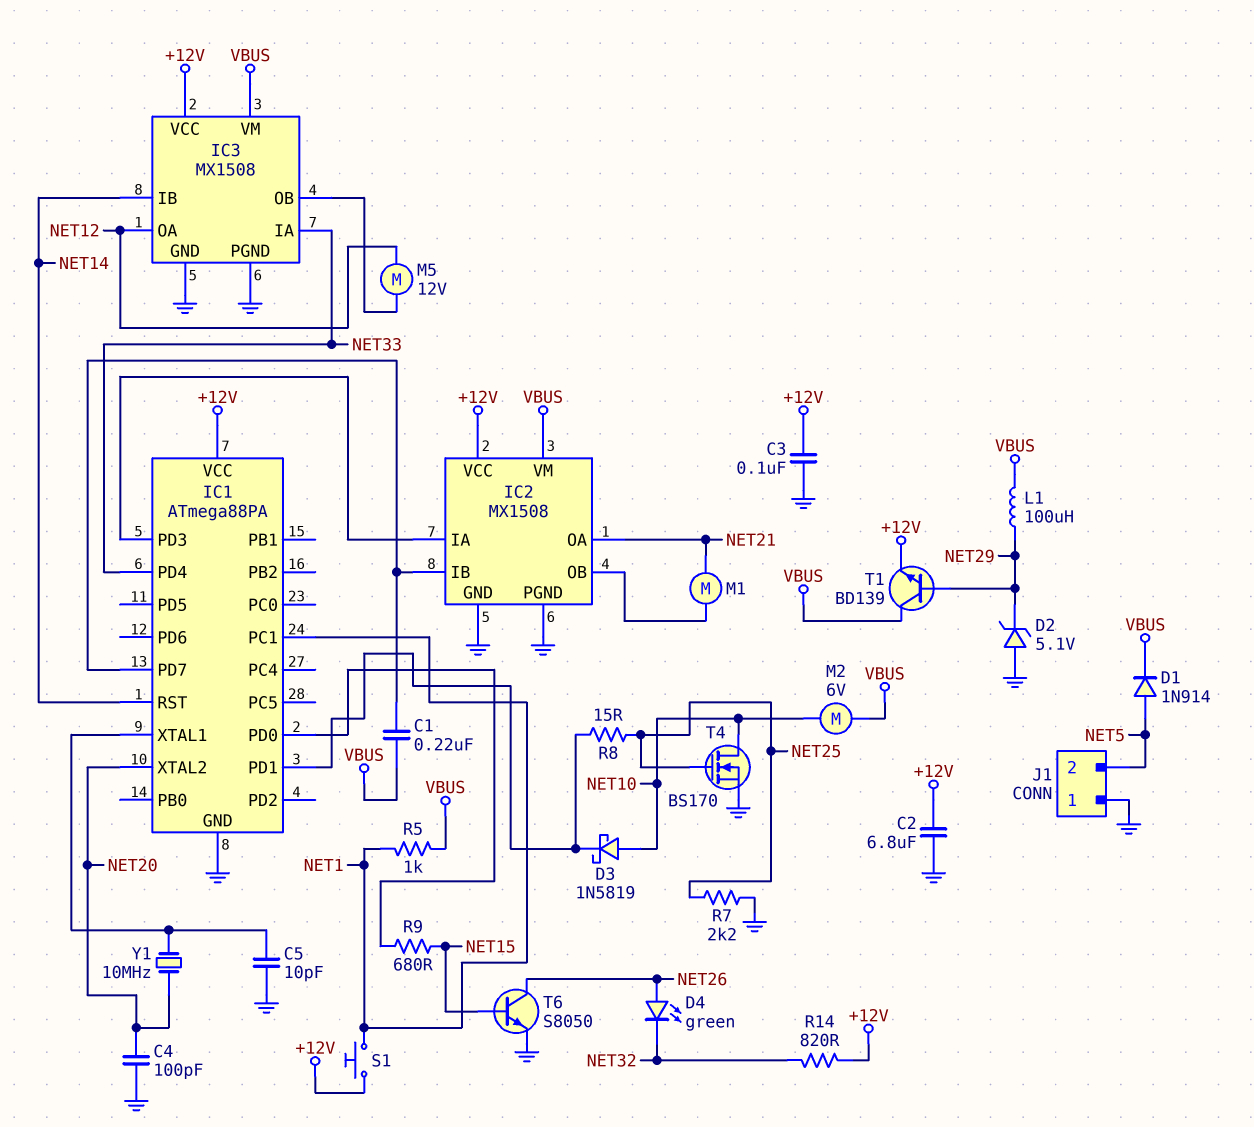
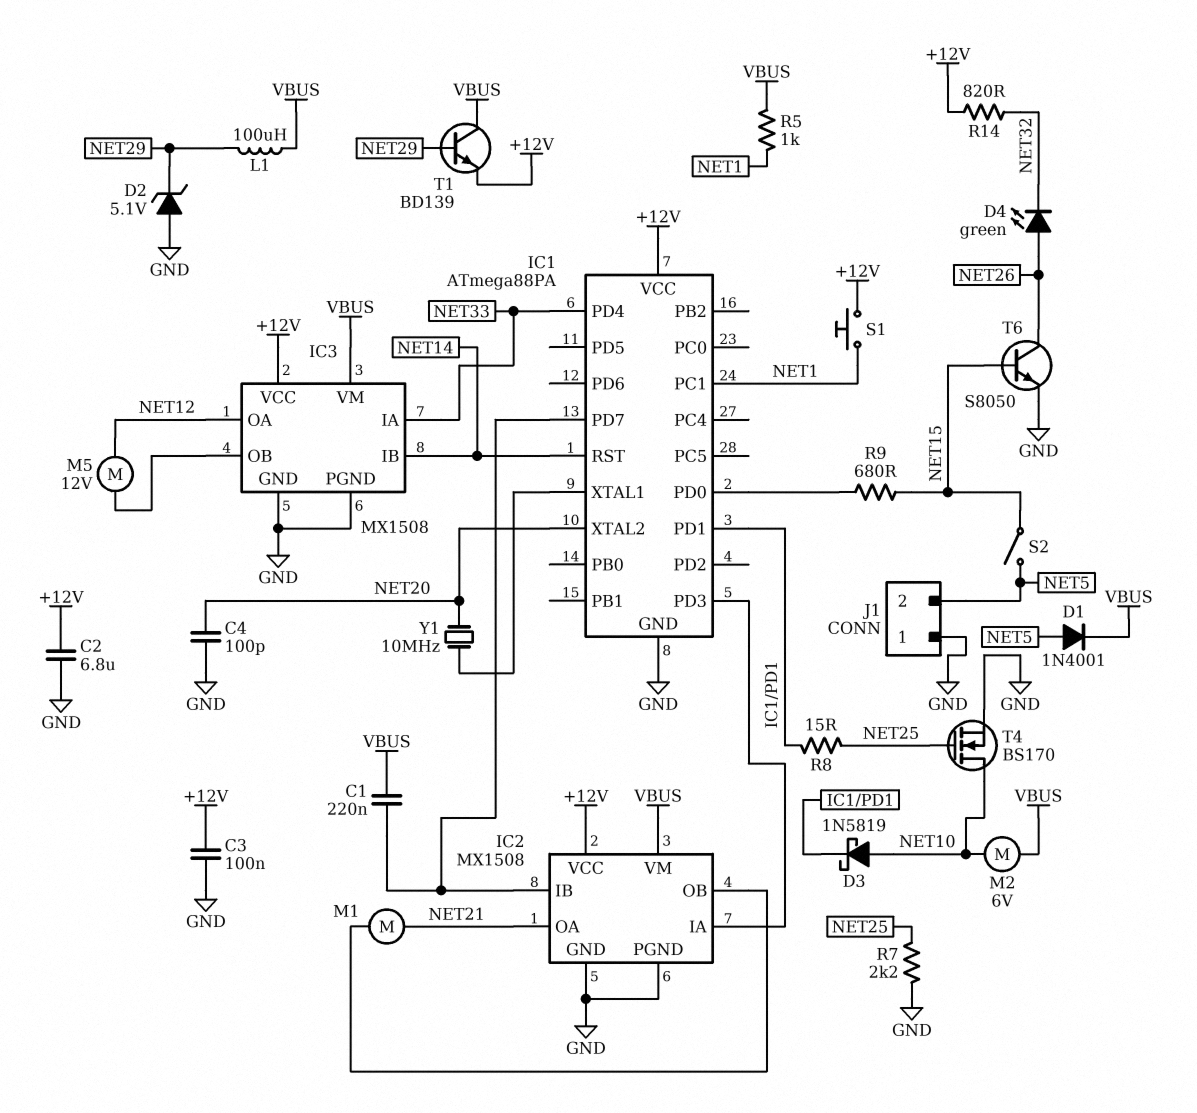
C5: 10pF (GND, IC1/XTAL1) -> none
D1: diode 1N914 (A NET5, K VBUS) -> diode 1N4001 (A NET5, K VBUS)
S2: none -> switch (NET5, NET15)

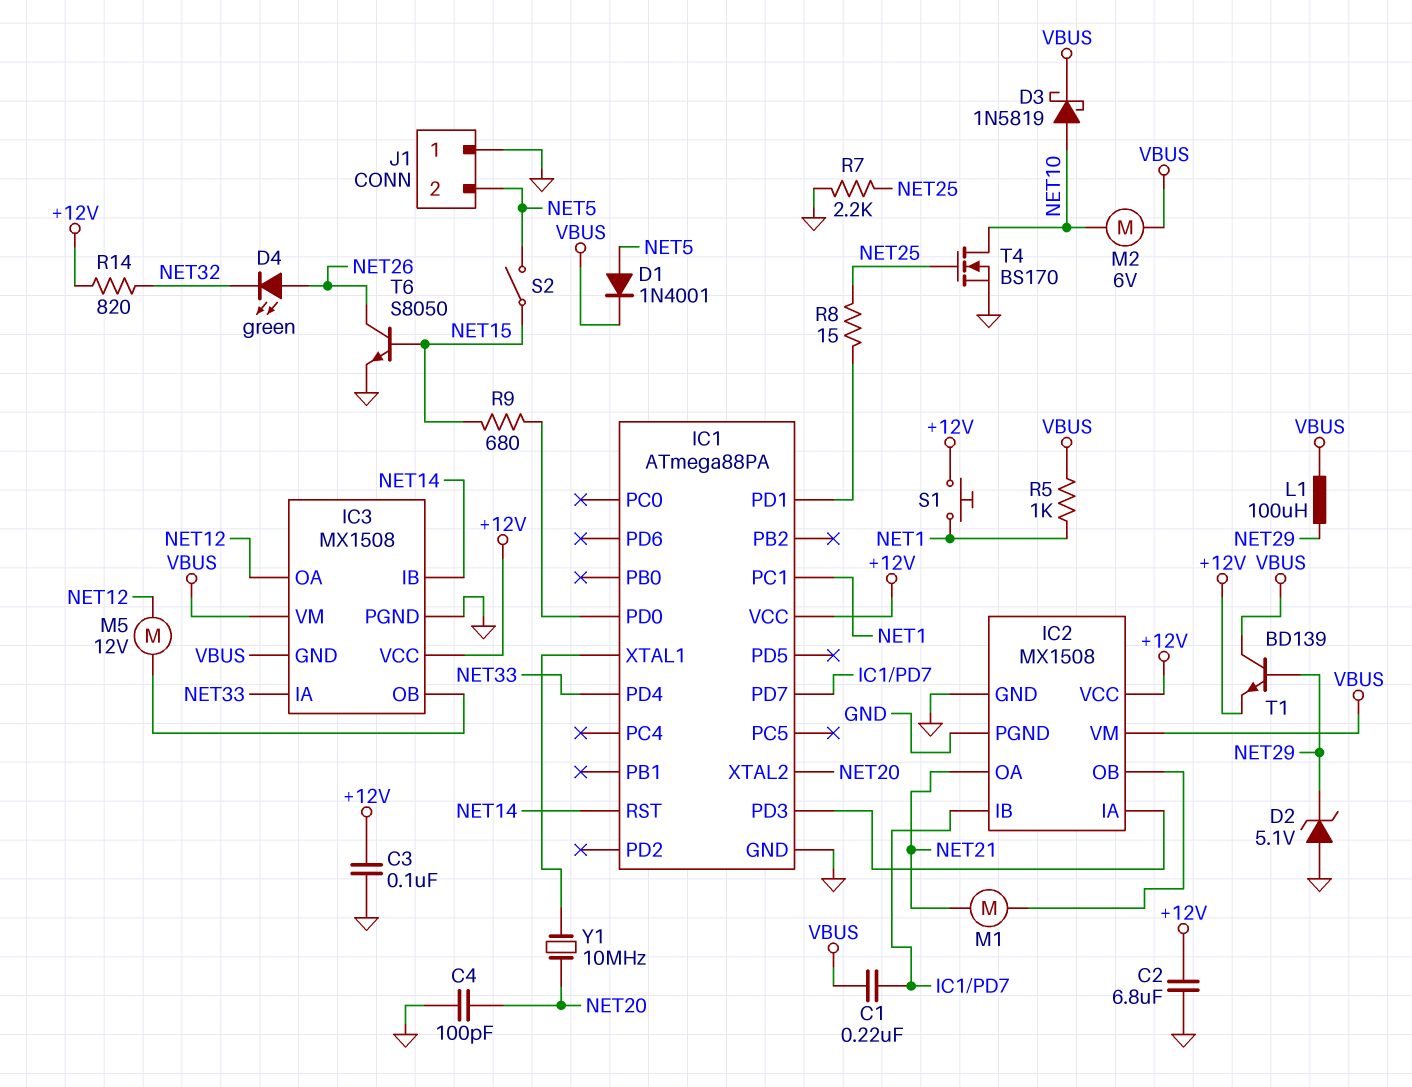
D3: schottky 1N5819 (A NET10, K IC1/PD1) -> schottky 1N5819 (A NET10, K VBUS)
IC3 pin GND: GND -> VBUS

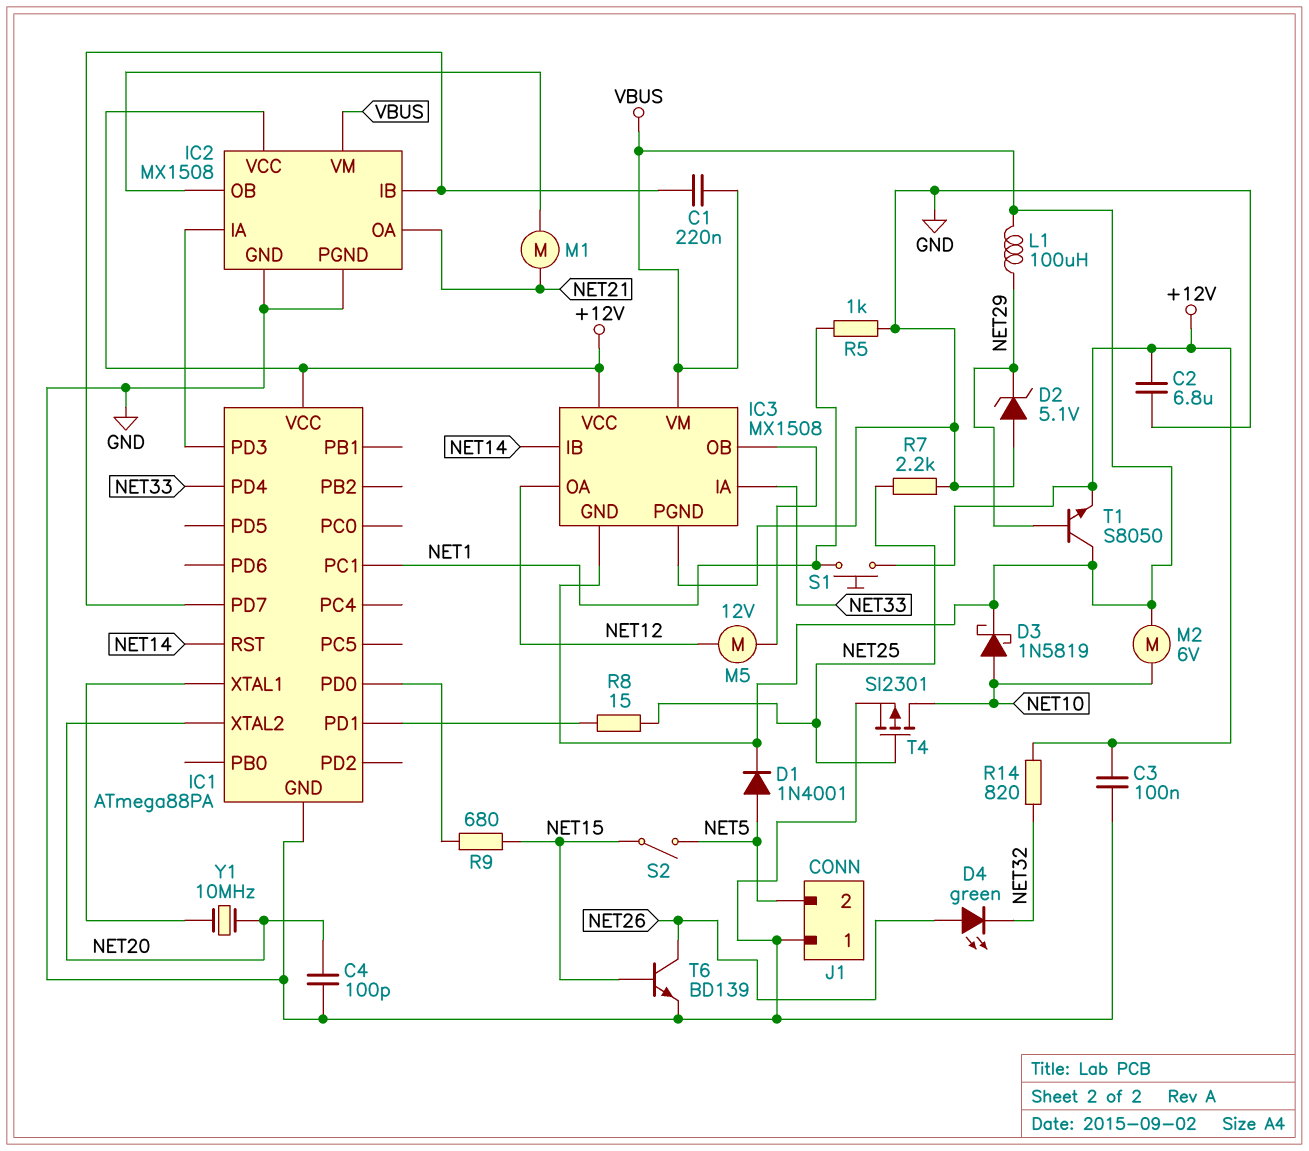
R5: 1k (NET1, VBUS) -> 1k (GND, NET1)
T1: NPN BD139 (B NET29, C VBUS, E +12V) -> NPN S8050 (B NET29, C VBUS, E +12V)
T4: NMOS BS170 (G NET25, D NET10, S GND) -> PMOS SI2301 (G NET25, D NET10, S GND)
T6: NPN S8050 (B NET15, C NET26, E GND) -> NPN BD139 (B NET15, C NET26, E GND)

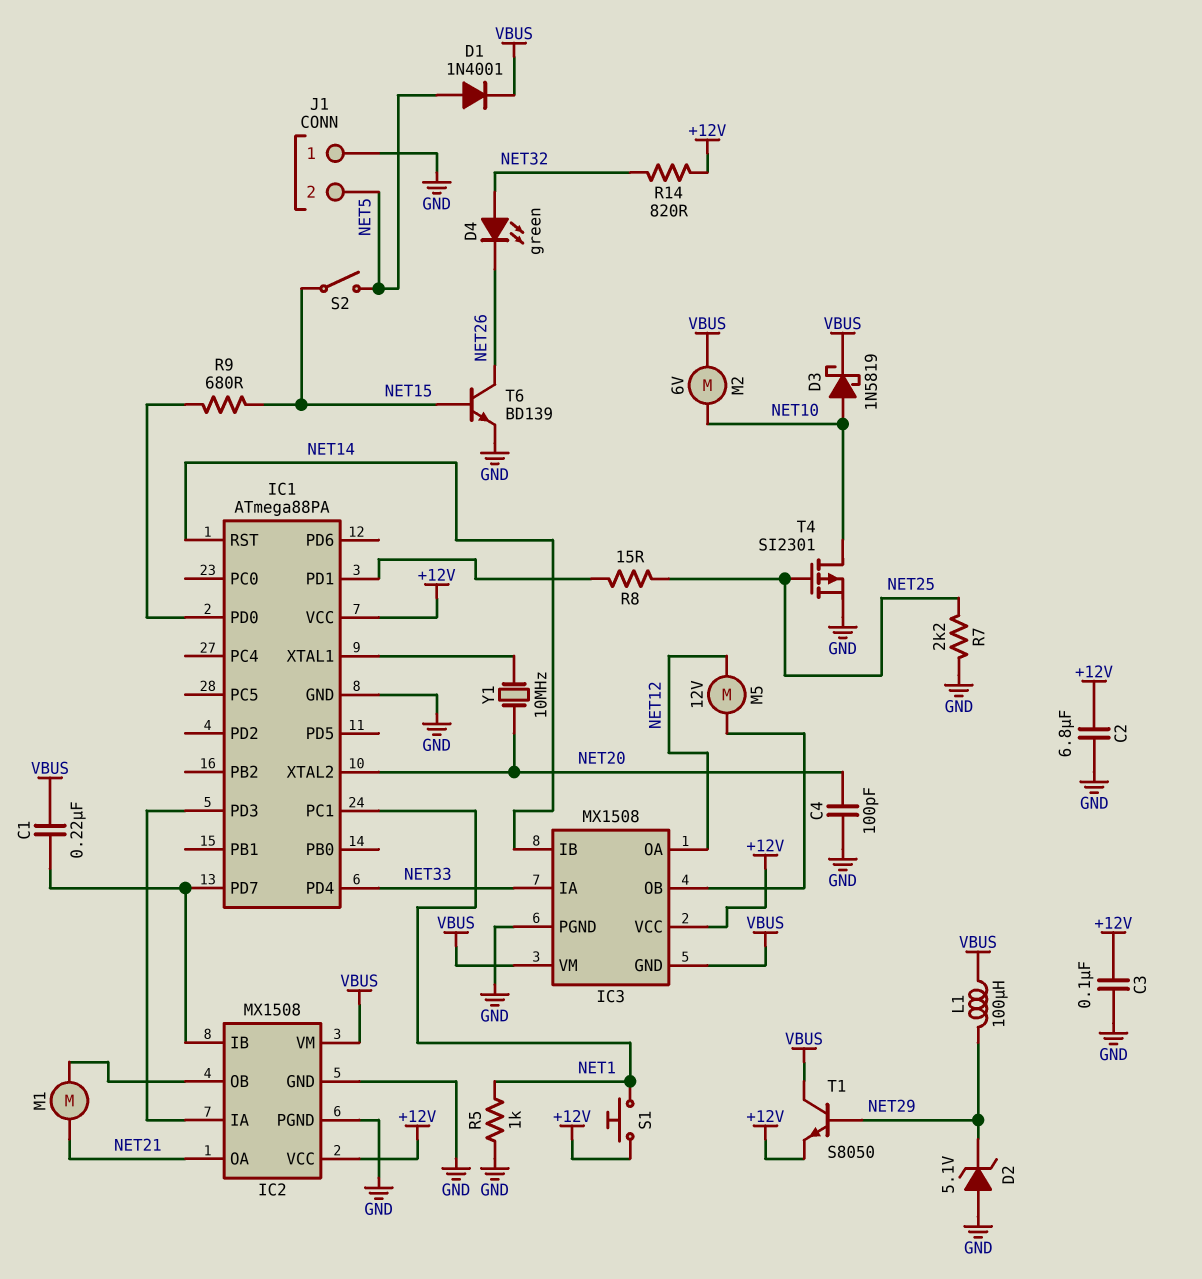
D4: LED green (A NET26, K NET32) -> LED green (A NET32, K NET26)

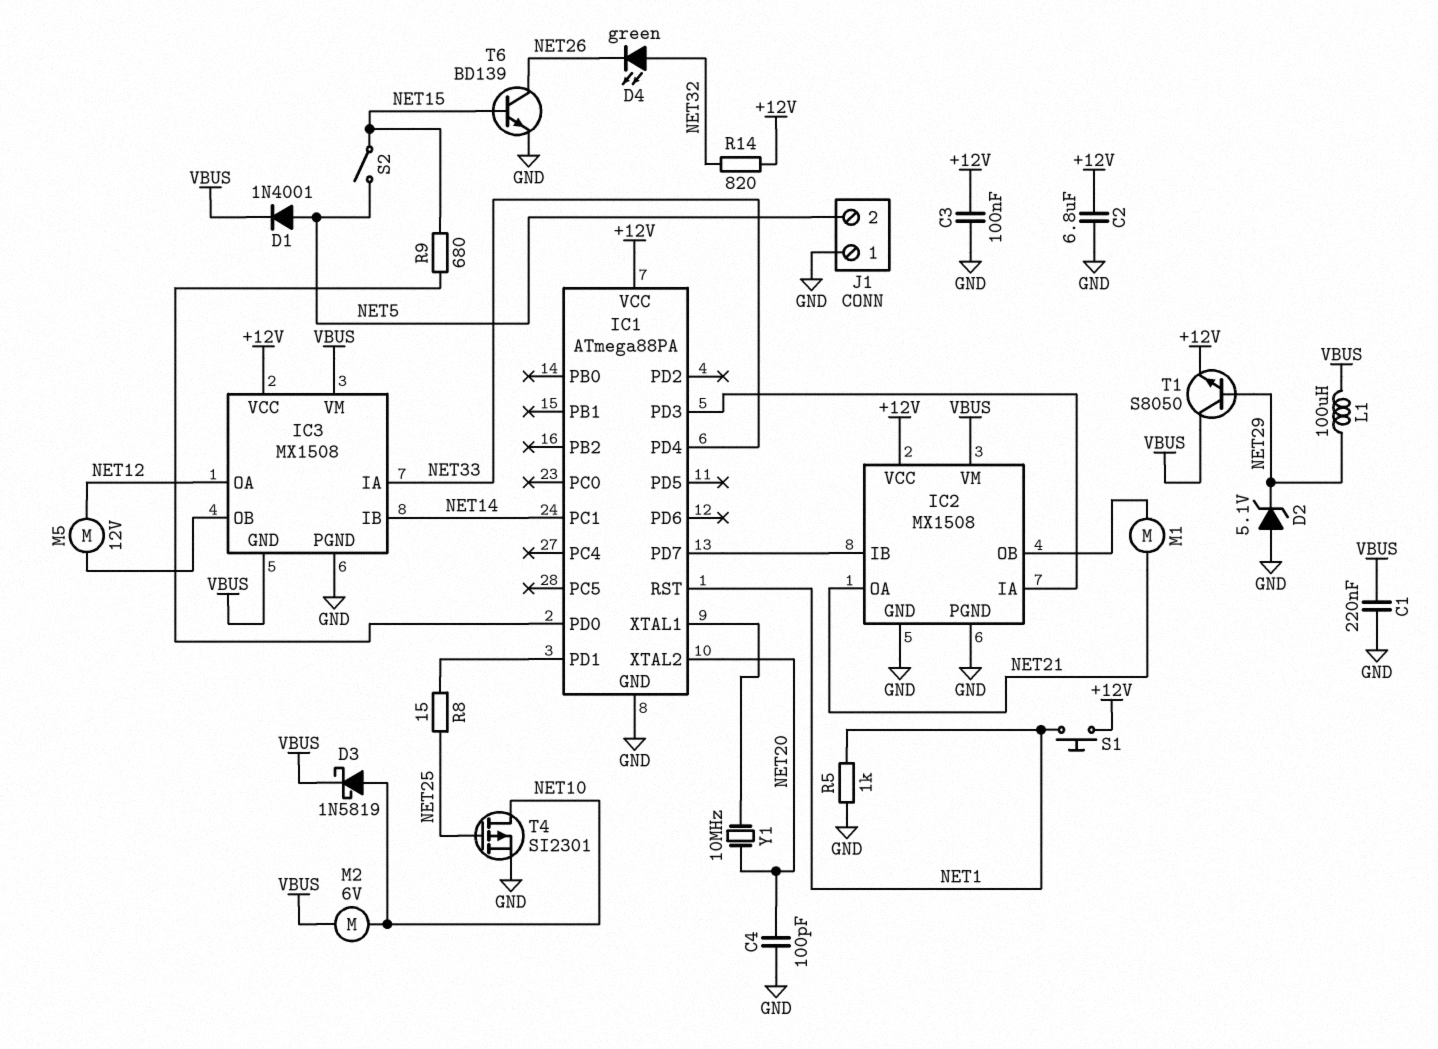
C1: 220nF (IC1/PD7, VBUS) -> 220nF (GND, VBUS)
IC1 pin PC1: NET1 -> NET14
IC1 pin RST: NET14 -> NET1
R7: 2.2k (GND, NET25) -> none

